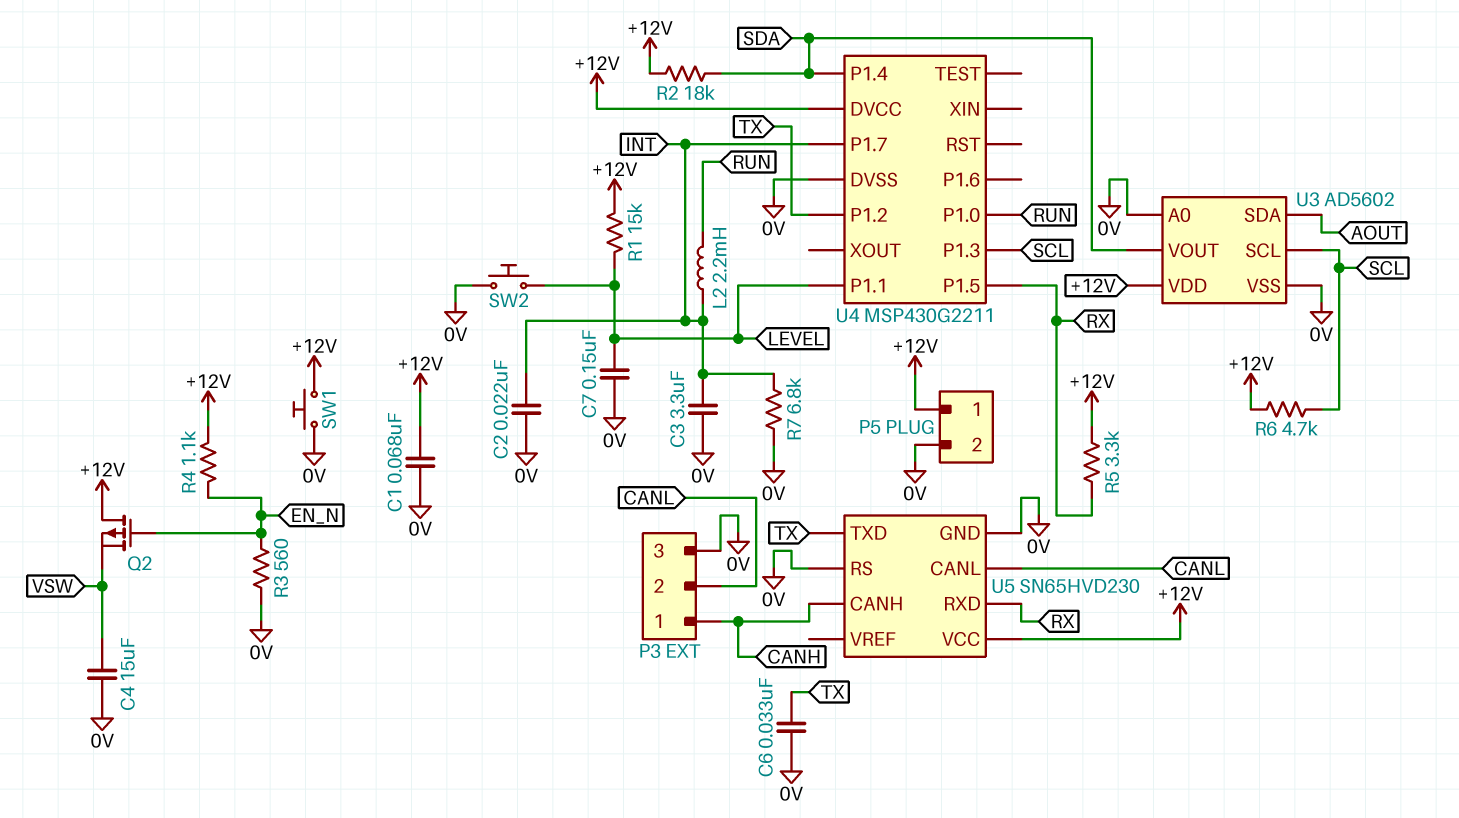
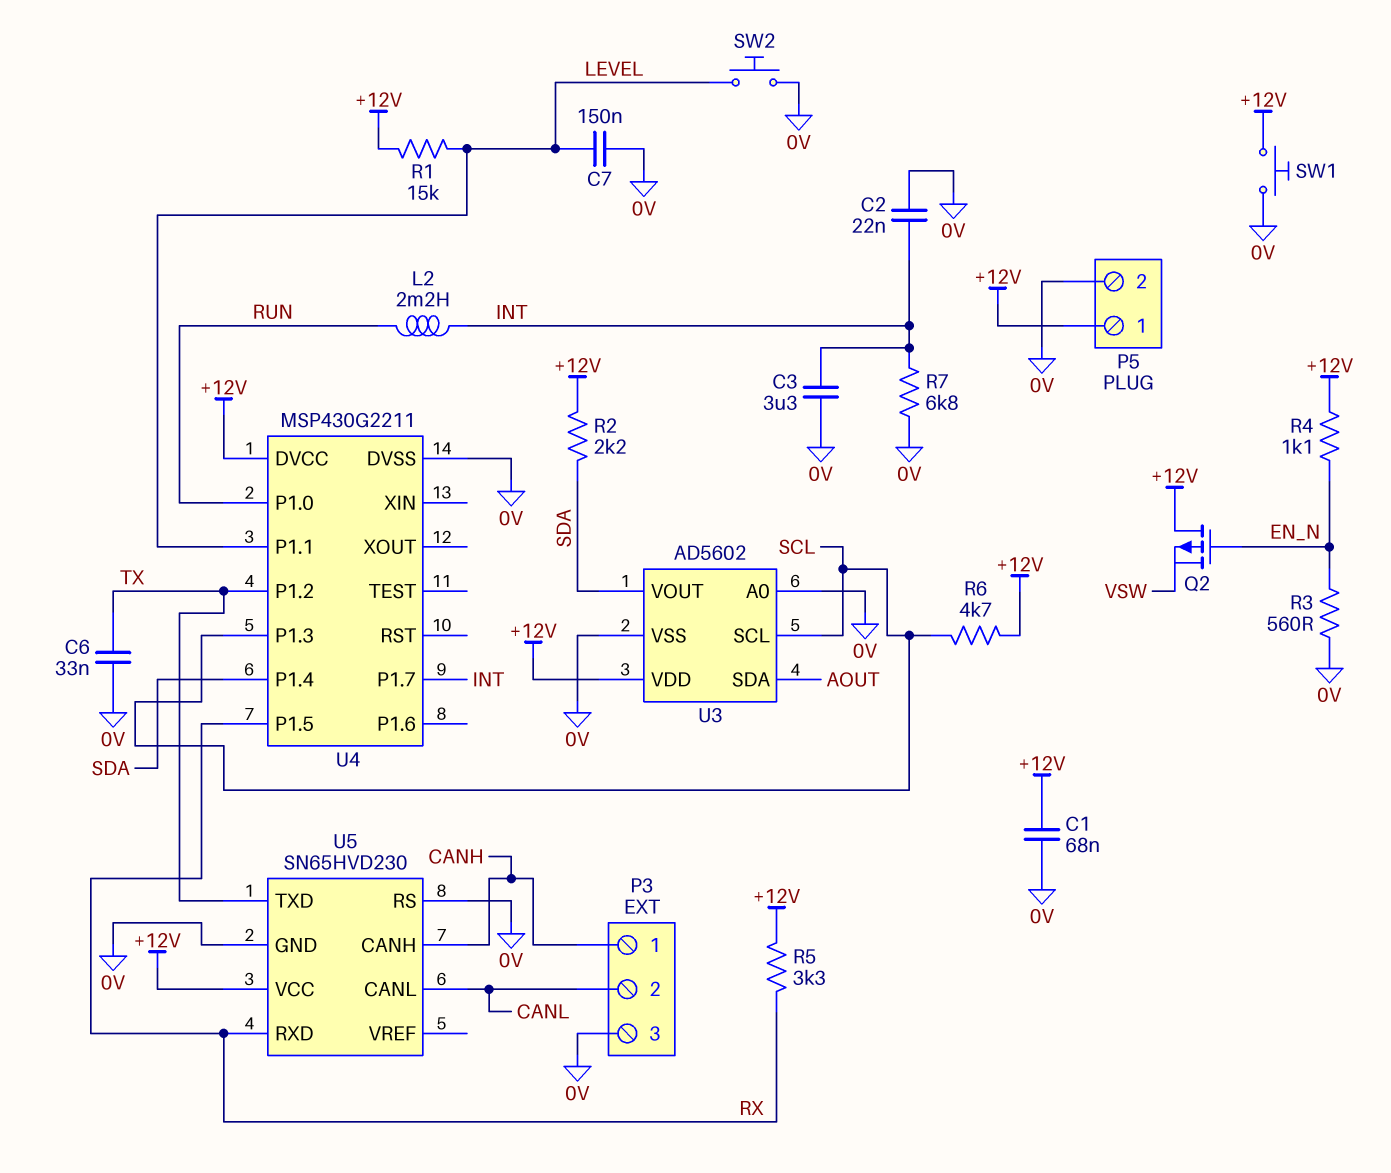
C4: 15uF (0V, VSW) -> none
R2: 18k (+12V, SDA) -> 2.2k (+12V, SDA)

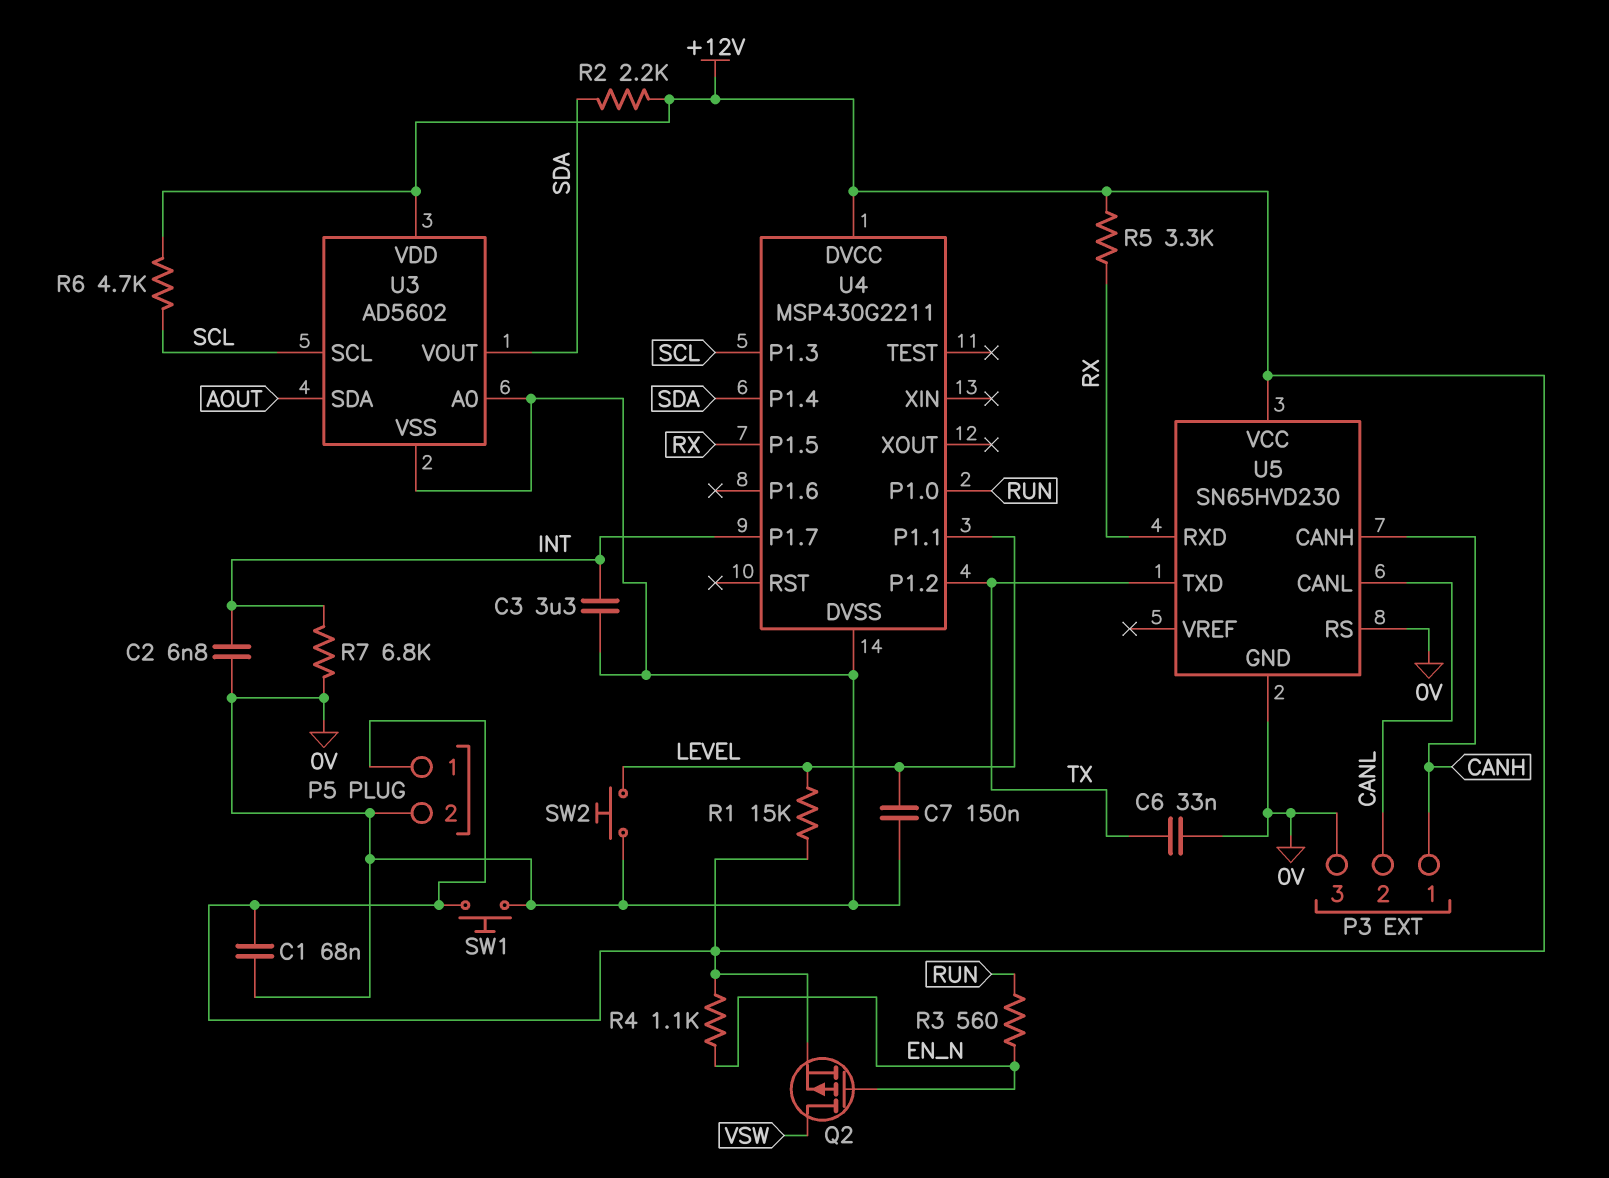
C2: 22nF (0V, INT) -> 6.8nF (0V, INT)
L2: 2.2mH (INT, RUN) -> none
Q2: PMOS (G EN_N, D +12V, S VSW) -> PMOS (G EN_N, D VSW, S +12V)
R3: 560 (0V, EN_N) -> 560 (EN_N, RUN)

